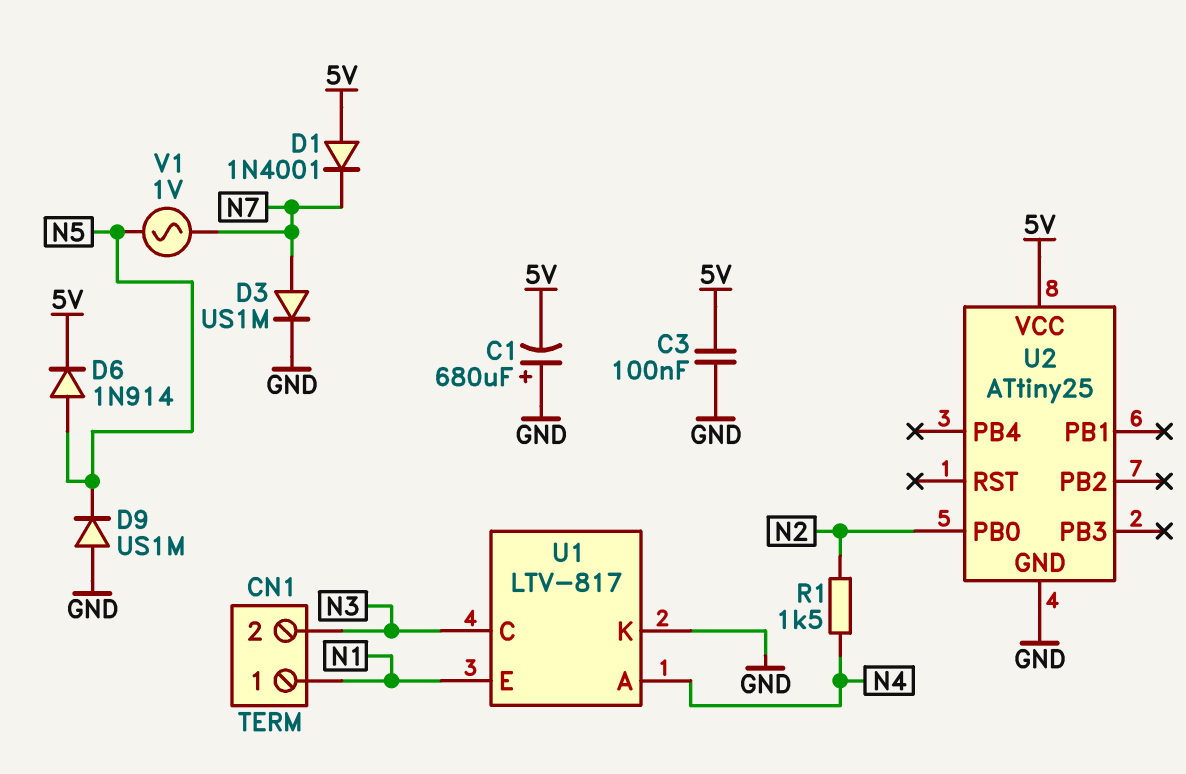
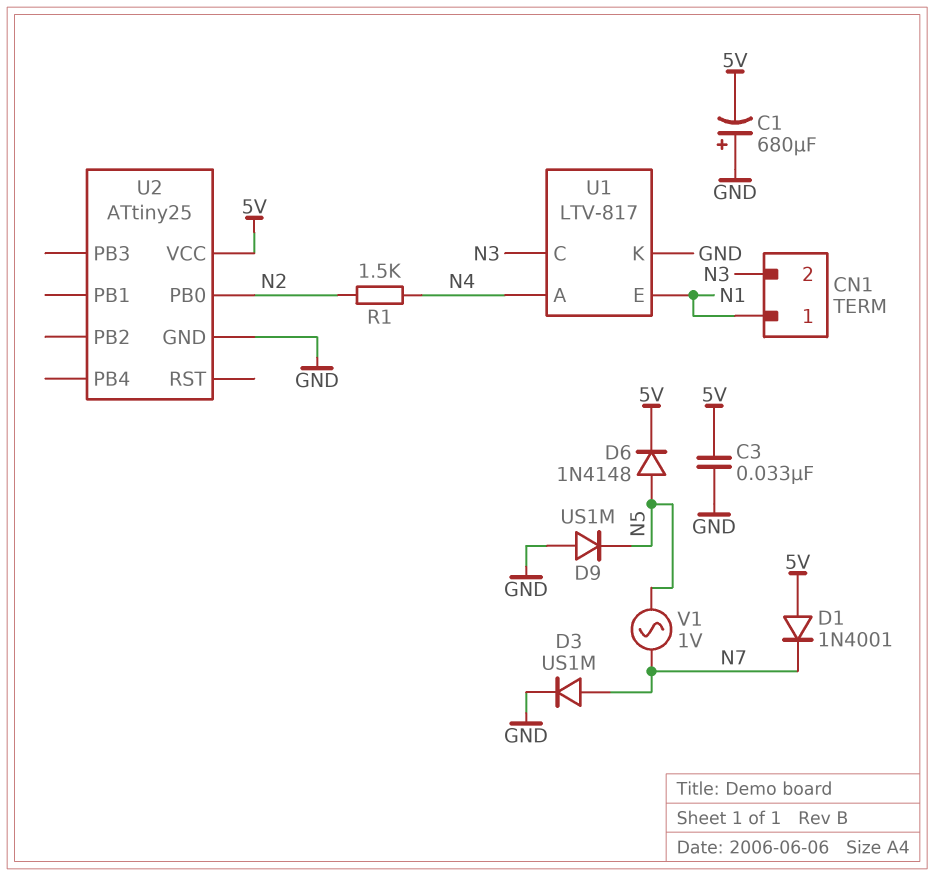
C3: 100nF (5V, GND) -> 33nF (5V, GND)
D6: diode 1N914 (A N5, K 5V) -> diode 1N4148 (A N5, K 5V)

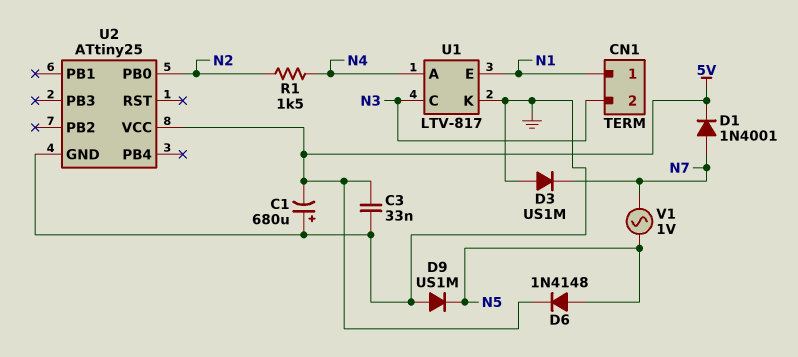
D1: diode 1N4001 (A 5V, K N7) -> diode 1N4001 (A N7, K 5V)
D3: diode US1M (A N7, K GND) -> diode US1M (A GND, K N7)

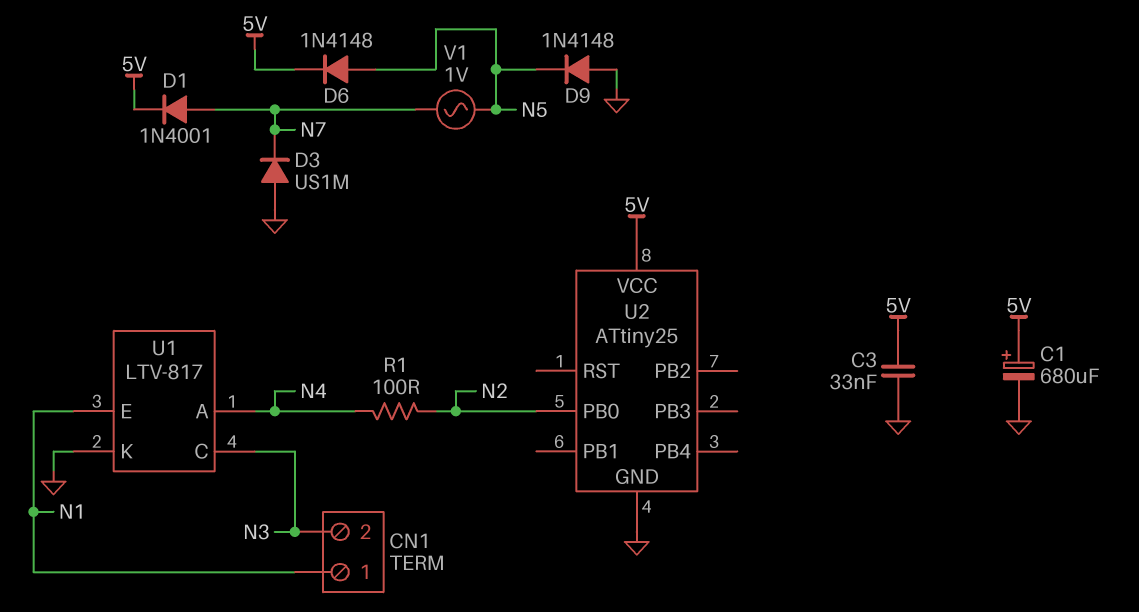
C1: 680uF (plus GND, minus 5V) -> 680uF (plus 5V, minus GND)
D9: diode US1M (A GND, K N5) -> diode 1N4148 (A GND, K N5)
R1: 1.5k (N2, N4) -> 100 (N2, N4)

